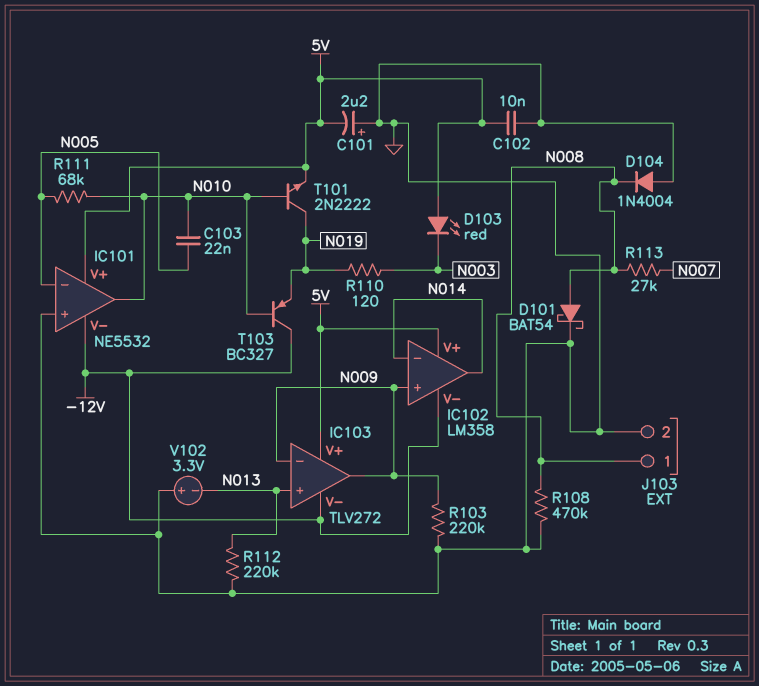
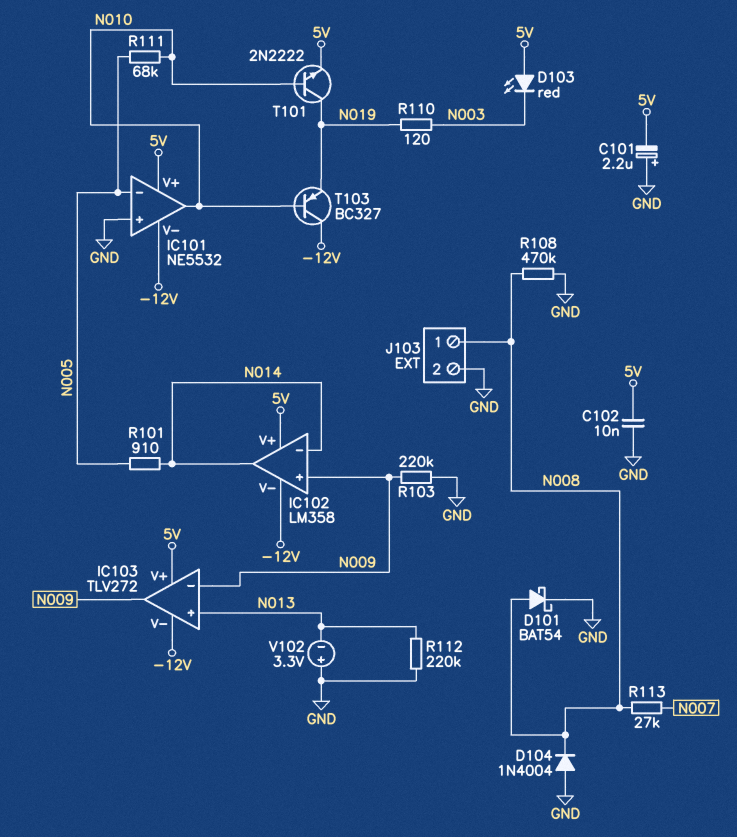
C103: 22nF (N005, N010) -> none
R101: none -> 910 (N005, N014)

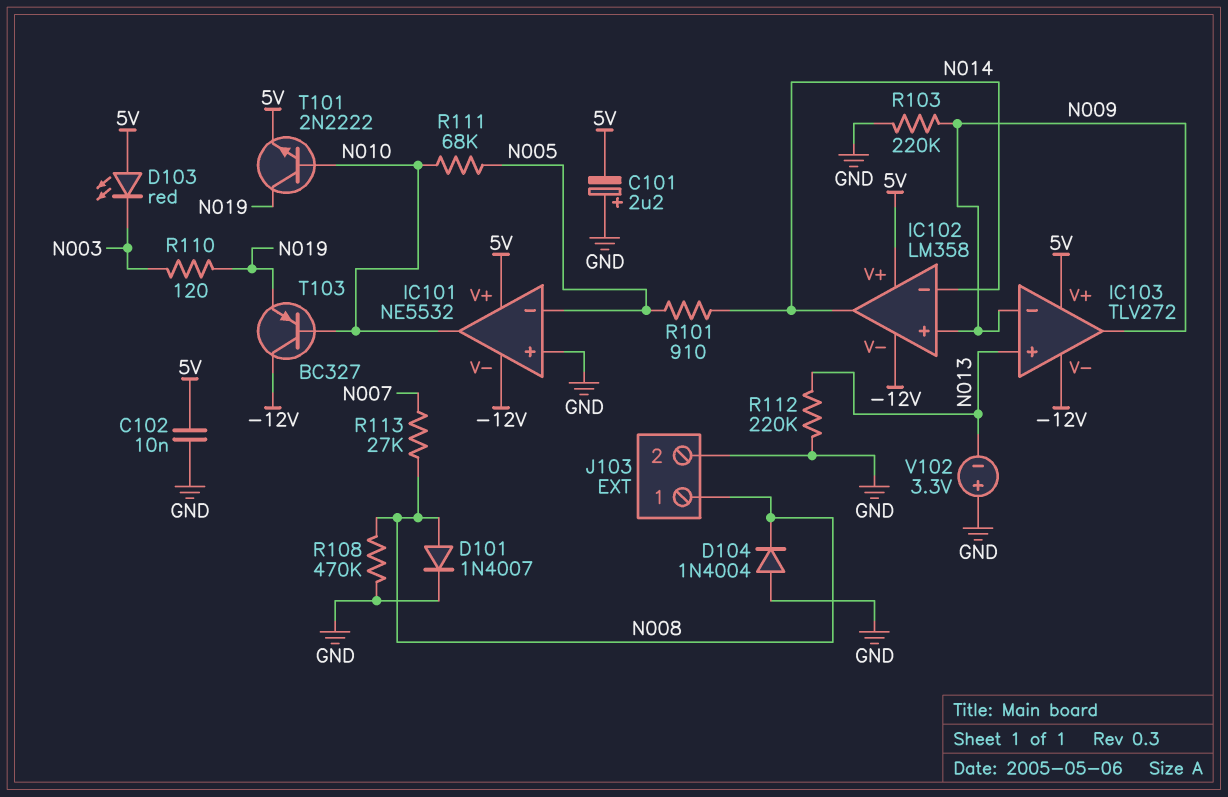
D101: schottky BAT54 (A N008, K GND) -> diode 1N4007 (A N008, K GND)

